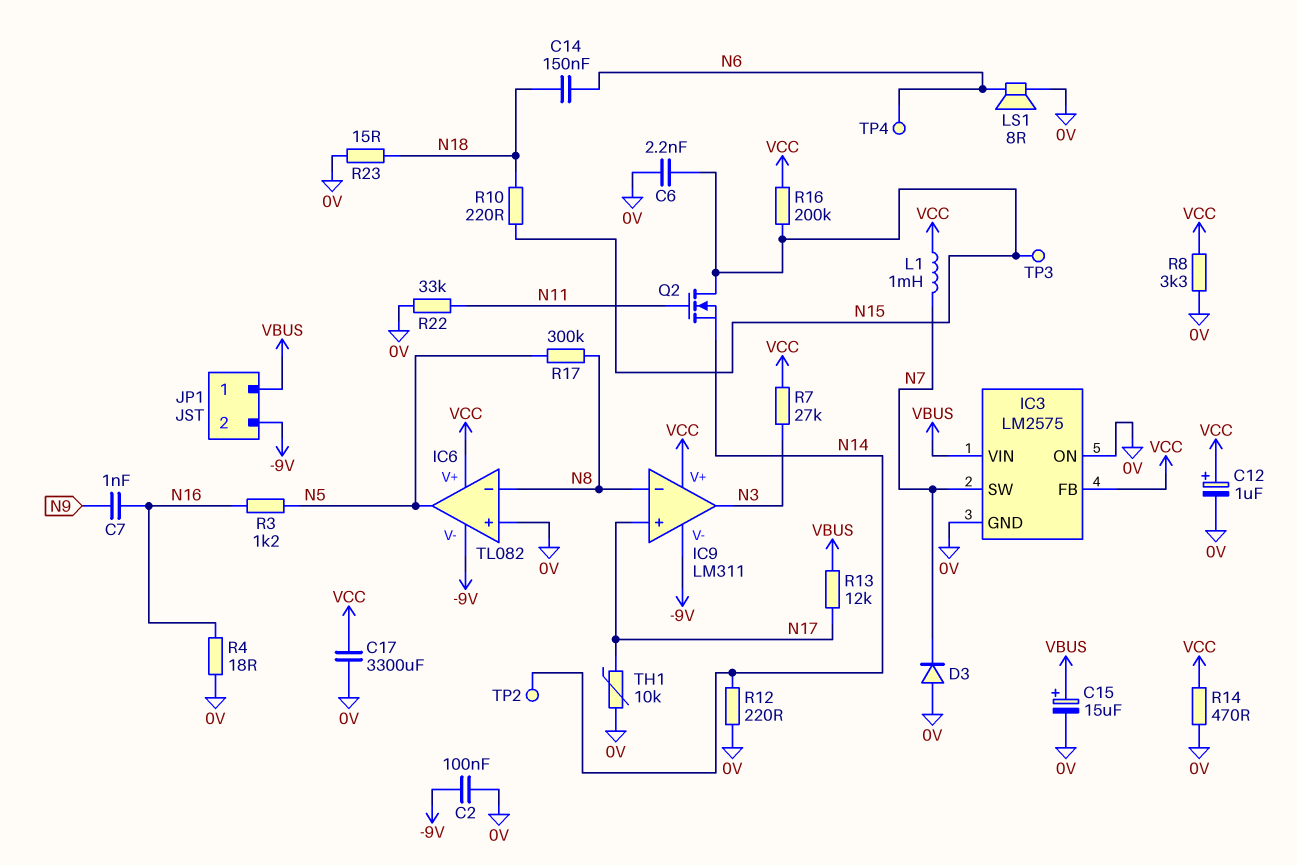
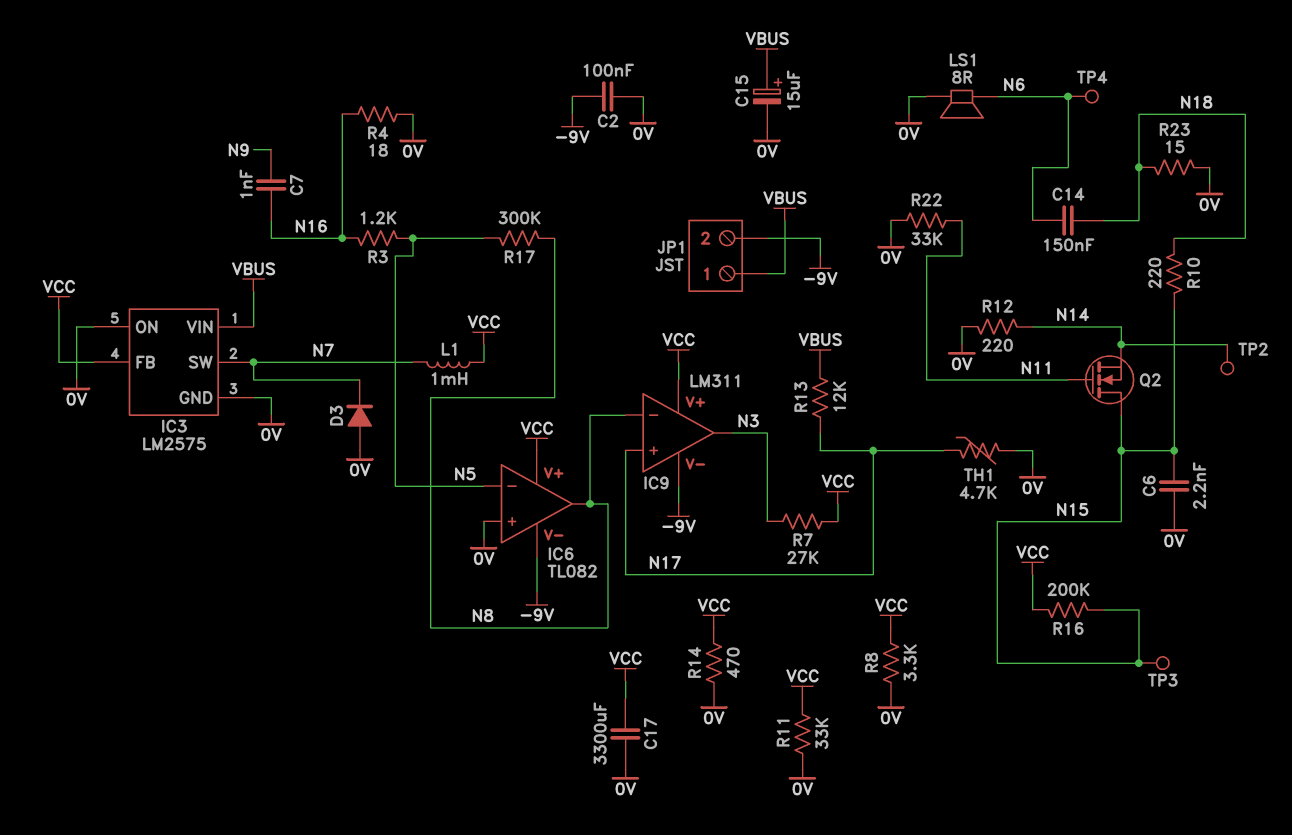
C12: 1uF (plus VCC, minus 0V) -> none
IC6 pin in-: N8 -> N5
IC6 pin out: N5 -> N8
R11: none -> 33k (0V, VCC)
TH1: 10k (0V, N17) -> 4.7k (0V, N17)

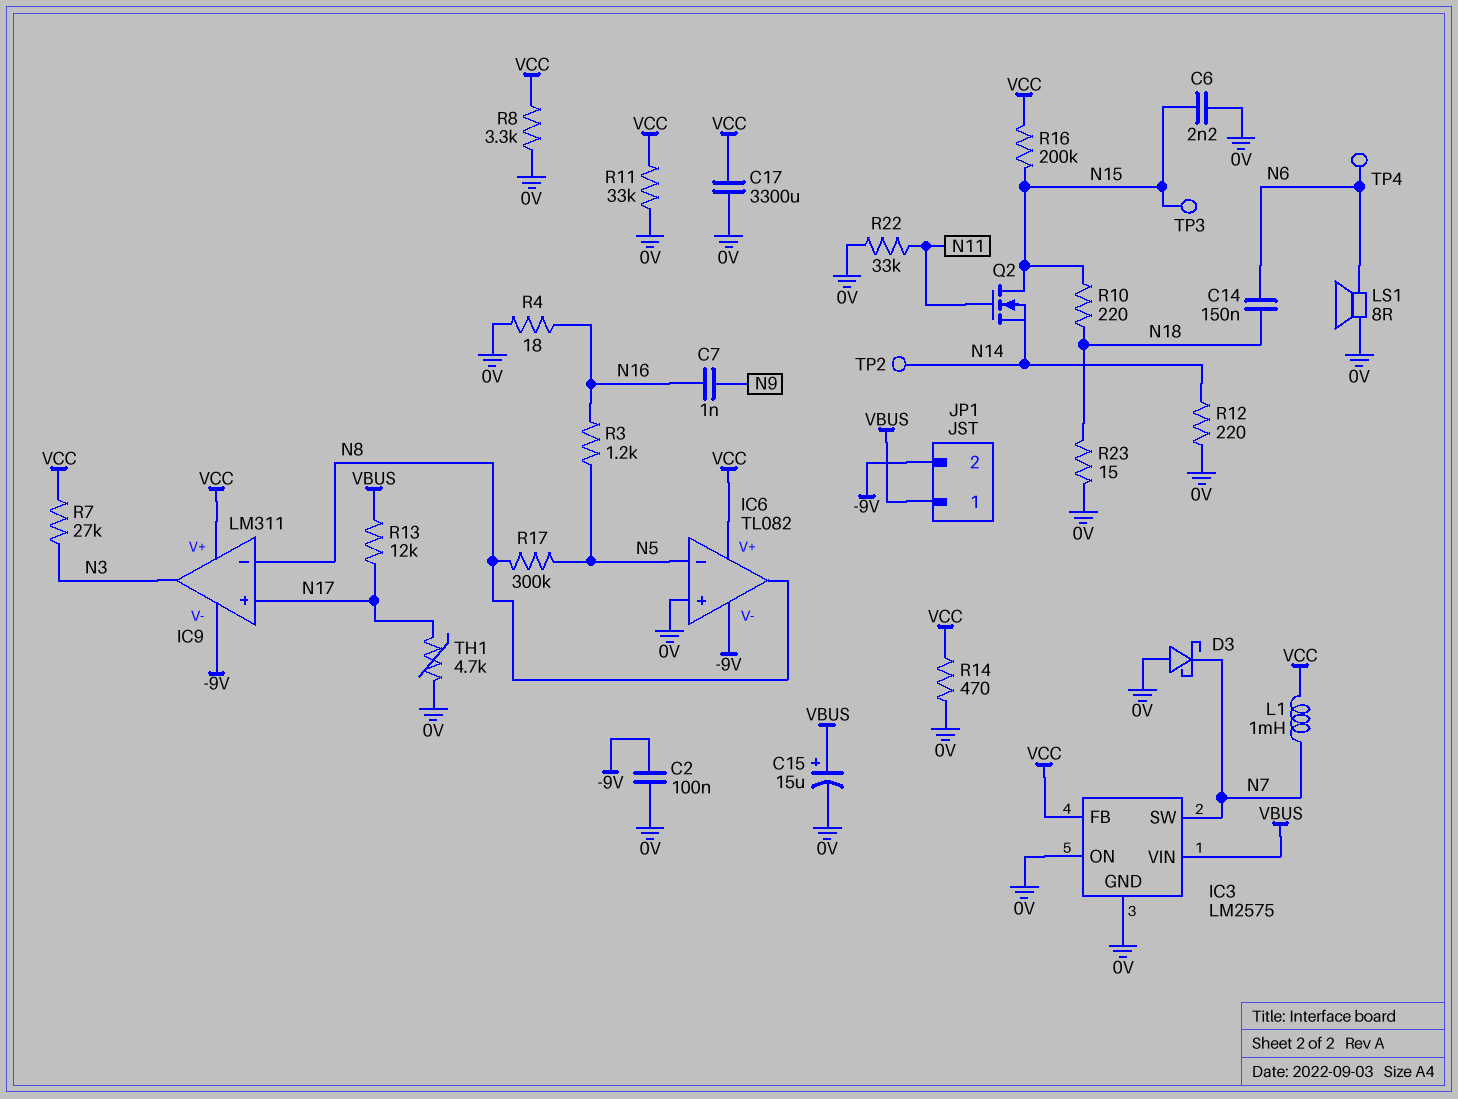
D3: diode (A 0V, K N7) -> schottky (A 0V, K N7)

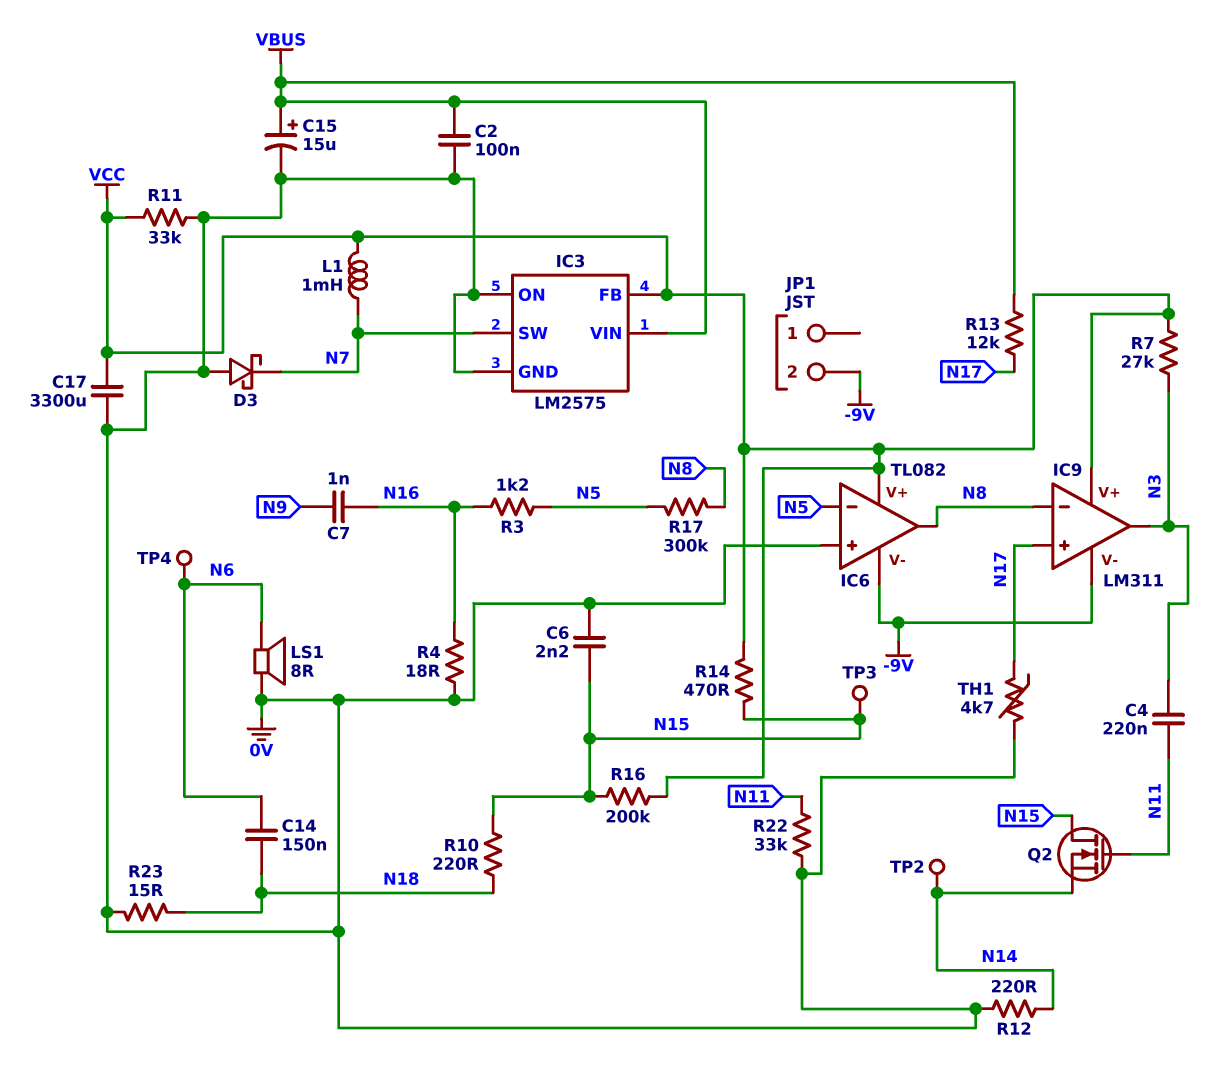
C2: 100nF (-9V, 0V) -> 100nF (0V, VBUS)
C4: none -> 220nF (N3, N11)
JP1 pin 1: VBUS -> none
R8: 3.3k (0V, VCC) -> none
R14: 470 (0V, VCC) -> 470 (N15, VCC)

